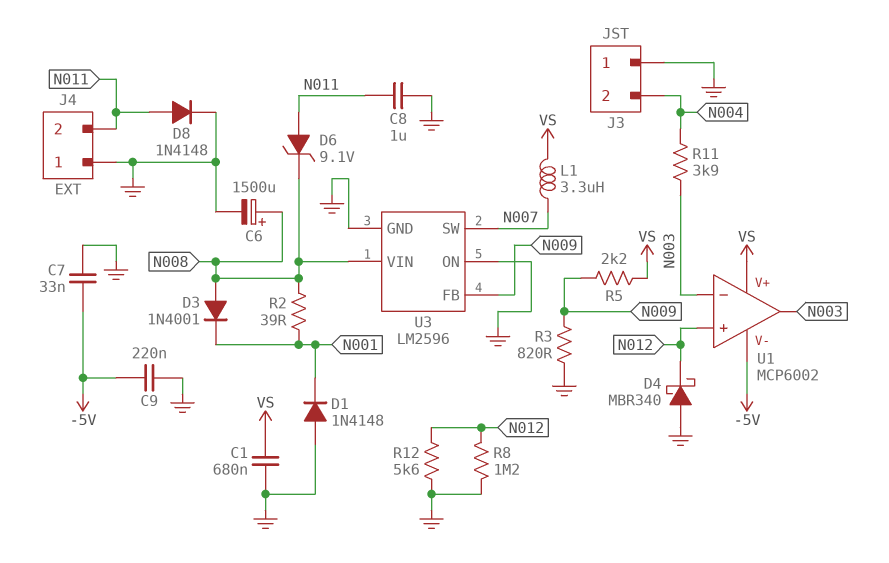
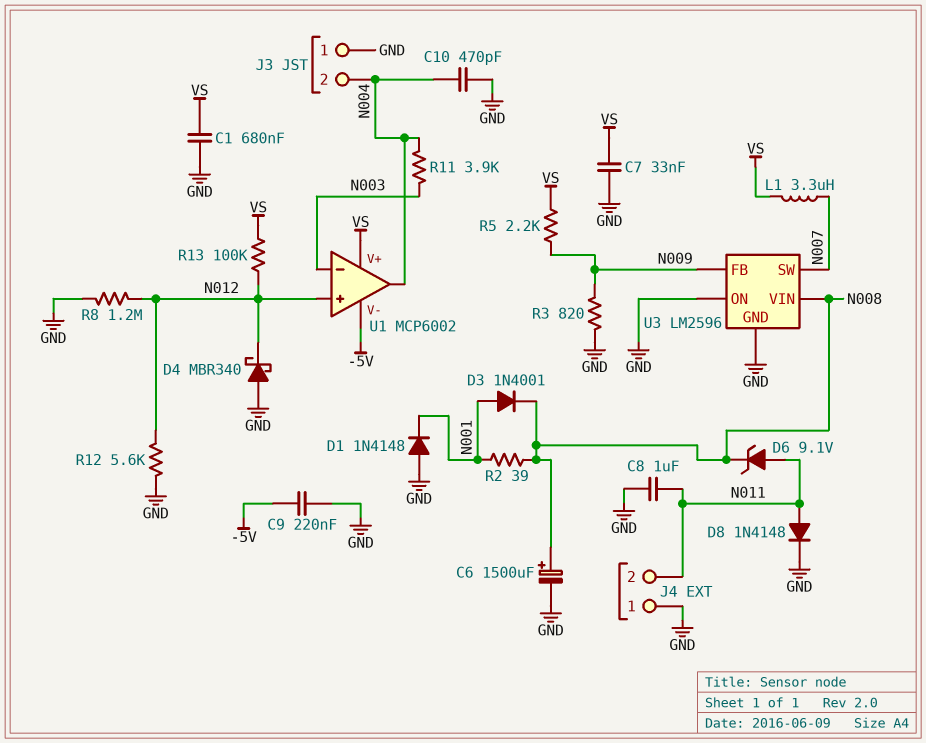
C7: 33nF (-5V, GND) -> 33nF (GND, VS)
C10: none -> 470pF (GND, N004)
D3: diode 1N4001 (A N008, K N001) -> diode 1N4001 (A N001, K N008)
R13: none -> 100k (N012, VS)
U1 pin out: N003 -> N004

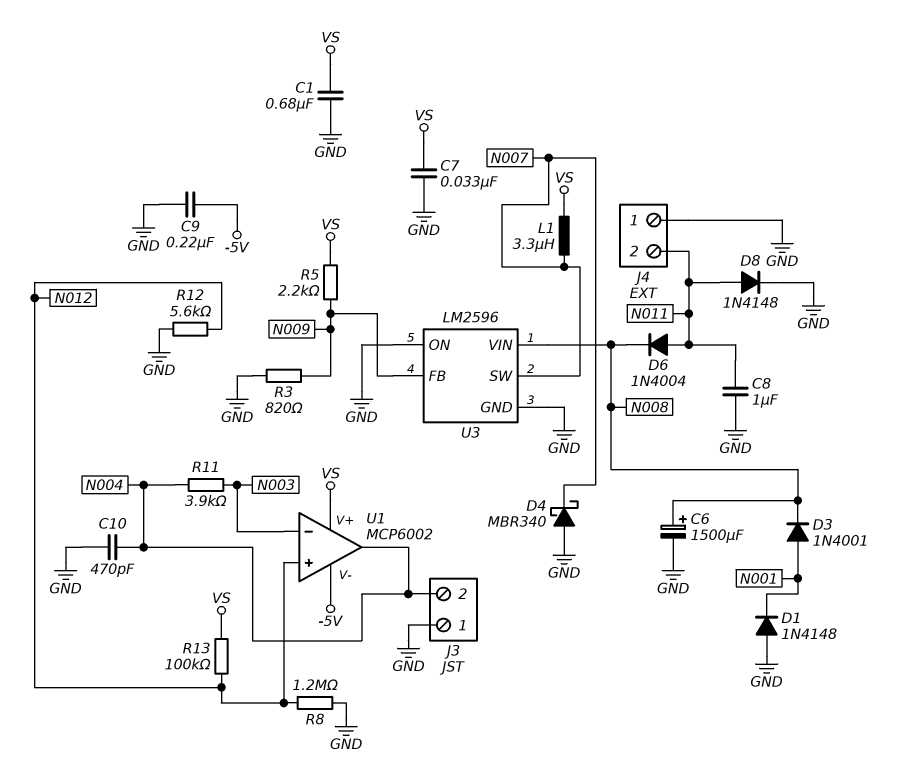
D4: schottky MBR340 (A GND, K N012) -> schottky MBR340 (A GND, K N007)
D6: zener 9.1V (A N011, K N008) -> diode 1N4004 (A N011, K N008)
R2: 39 (N001, N008) -> none

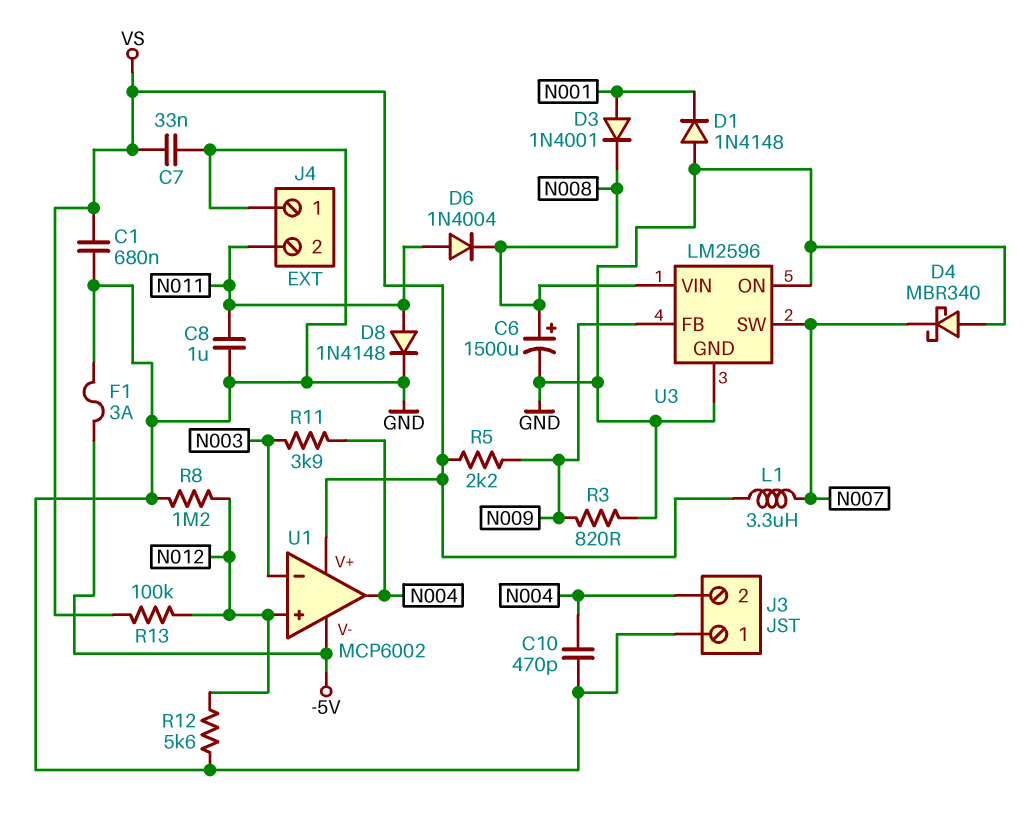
C9: 220nF (-5V, GND) -> none
F1: none -> 3A (-5V, GND)

